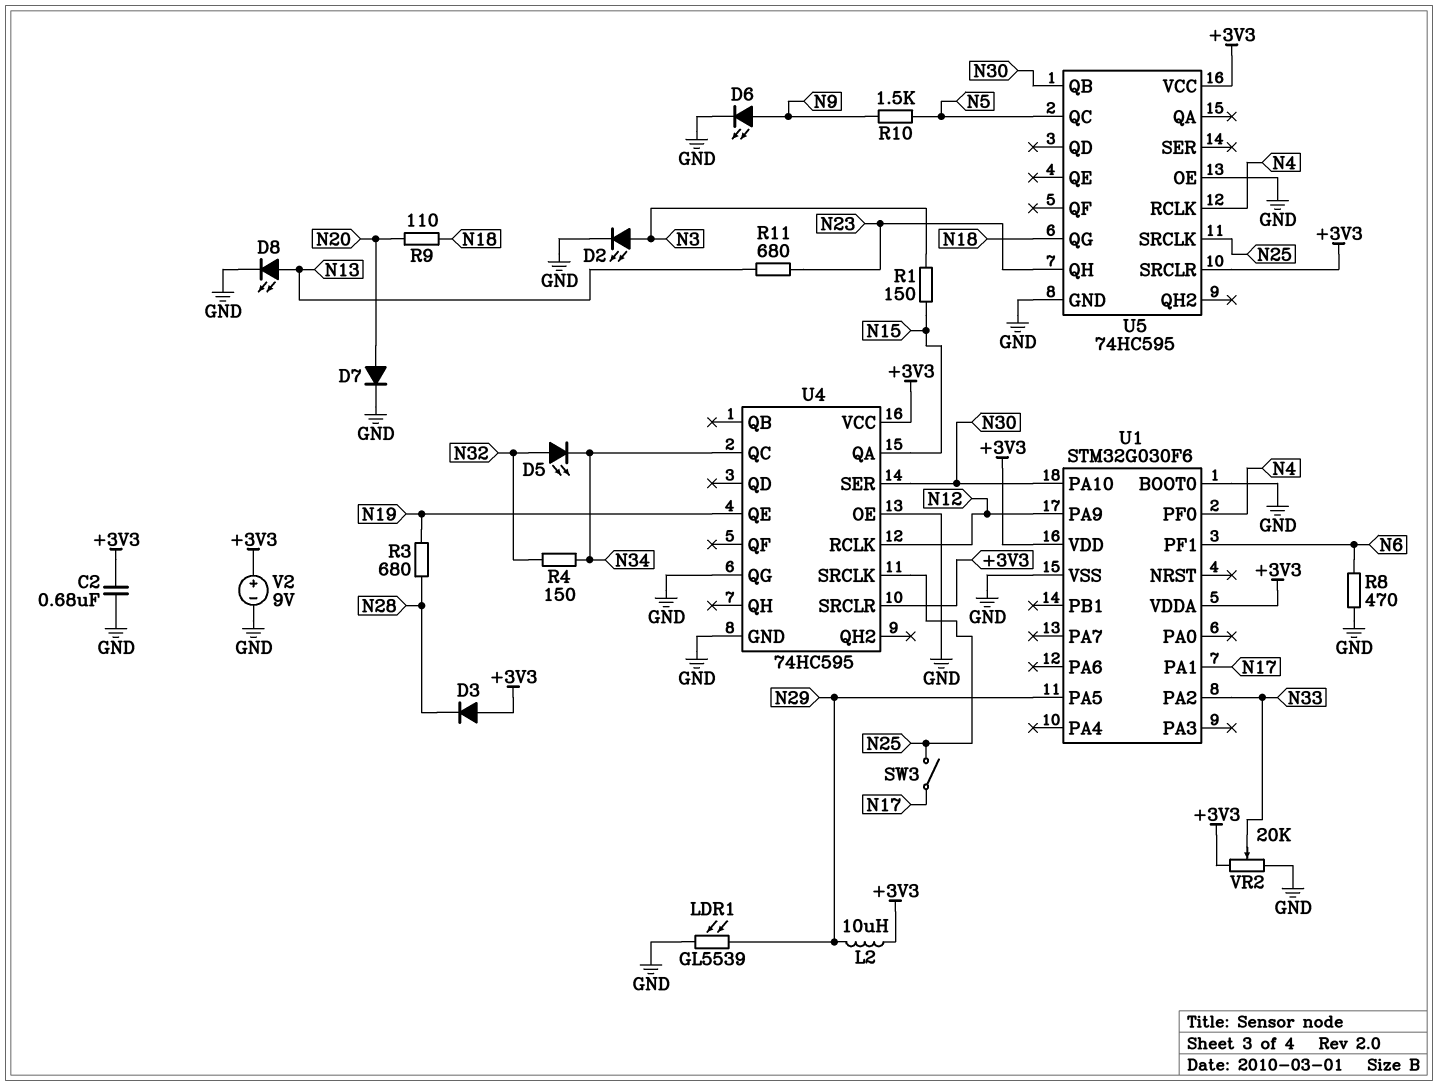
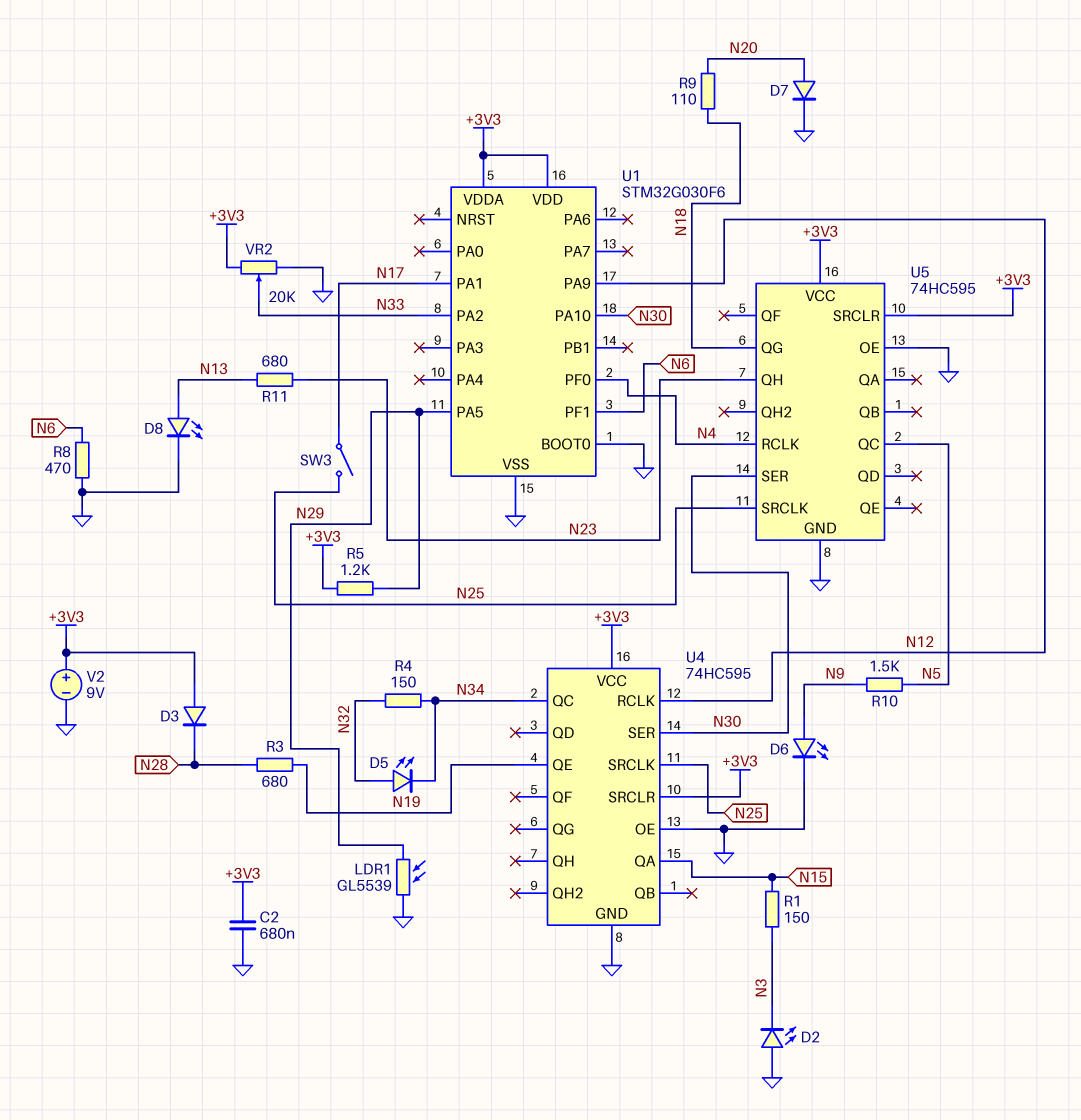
D2: LED (A N3, K GND) -> LED (A GND, K N3)
L2: 10uH (+3V3, N29) -> none
R5: none -> 1.2k (+3V3, N29)
U4 pin QG: GND -> none
U5 pin QB: N30 -> none
U5 pin SER: none -> N30

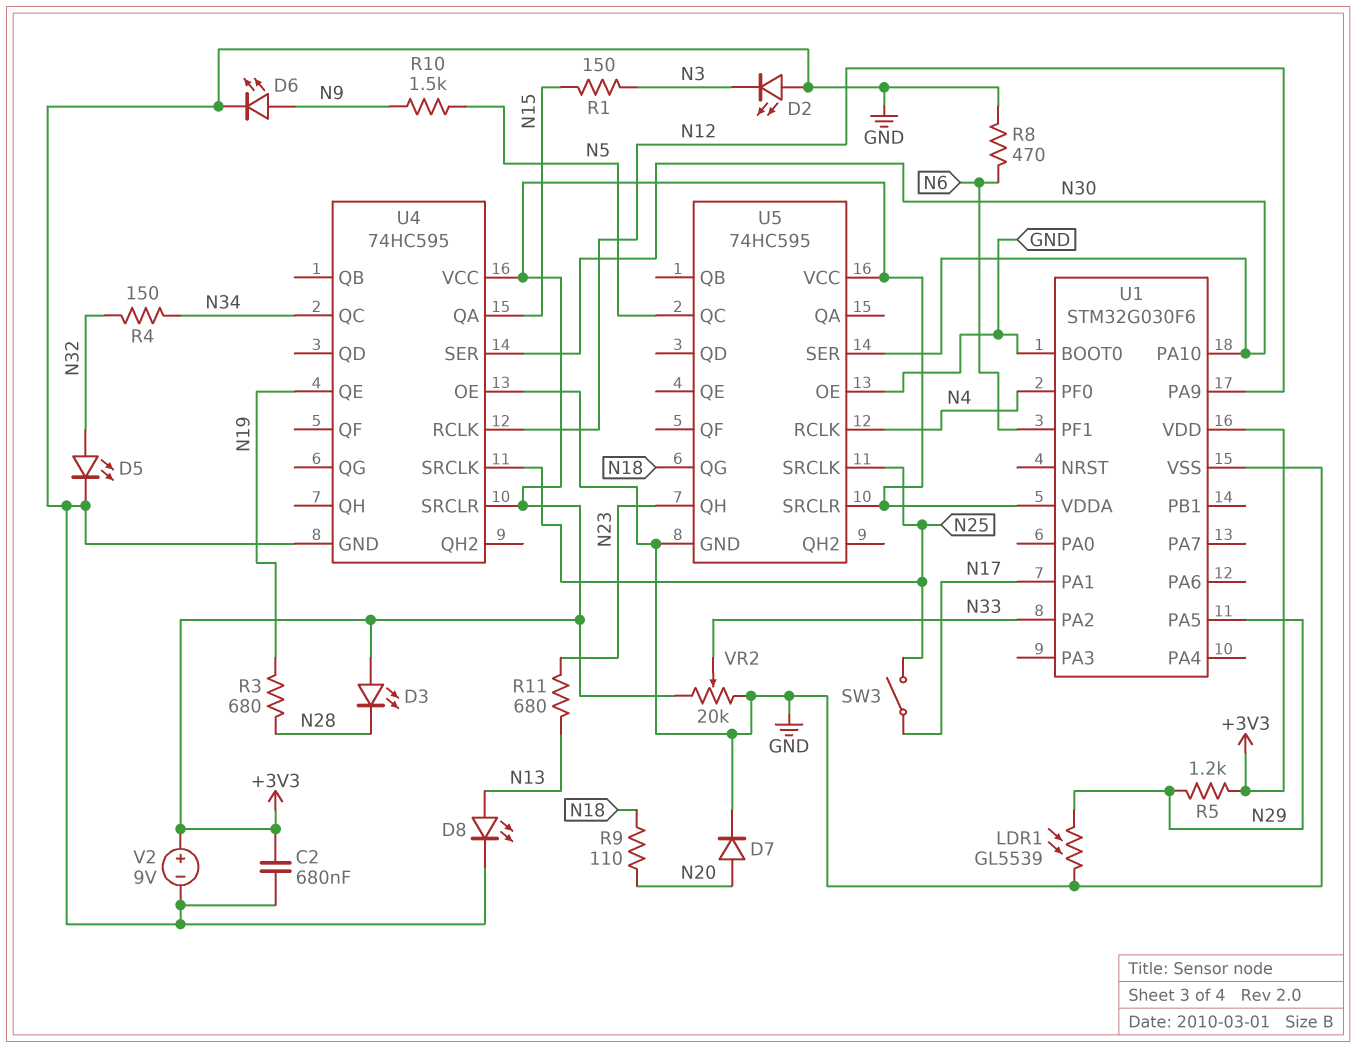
D3: diode (A +3V3, K N28) -> LED (A +3V3, K N28)
D5: LED (A N32, K N34) -> LED (A N32, K GND)

